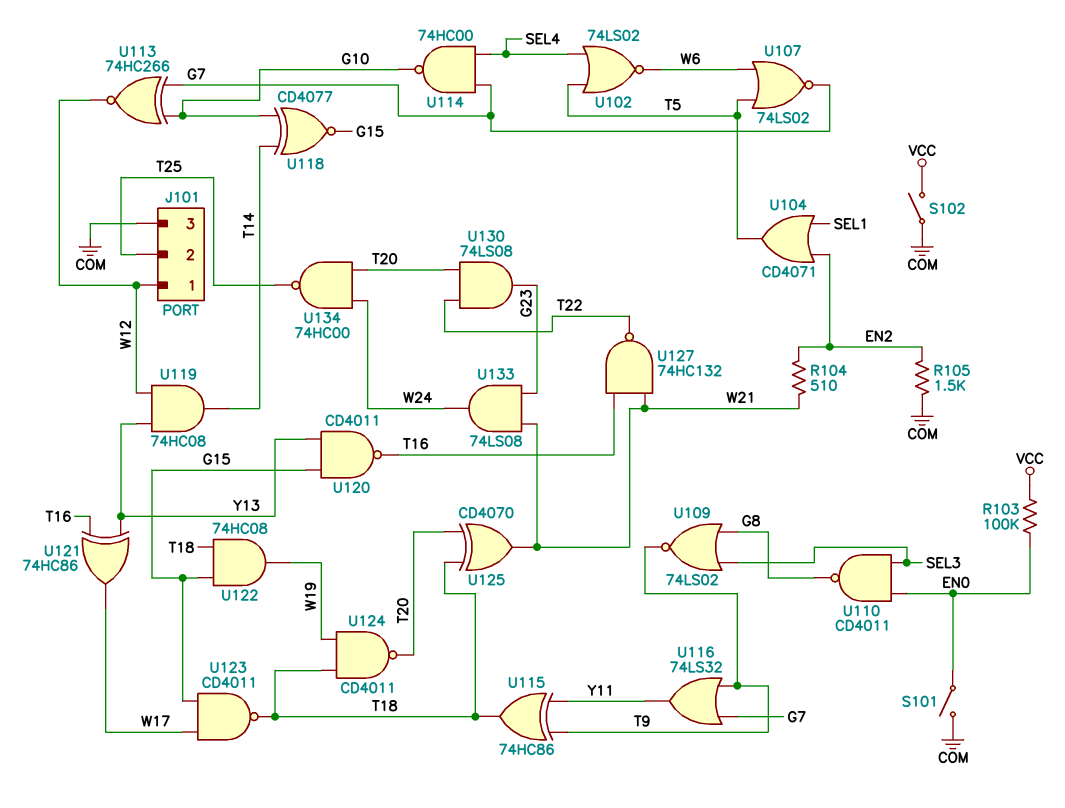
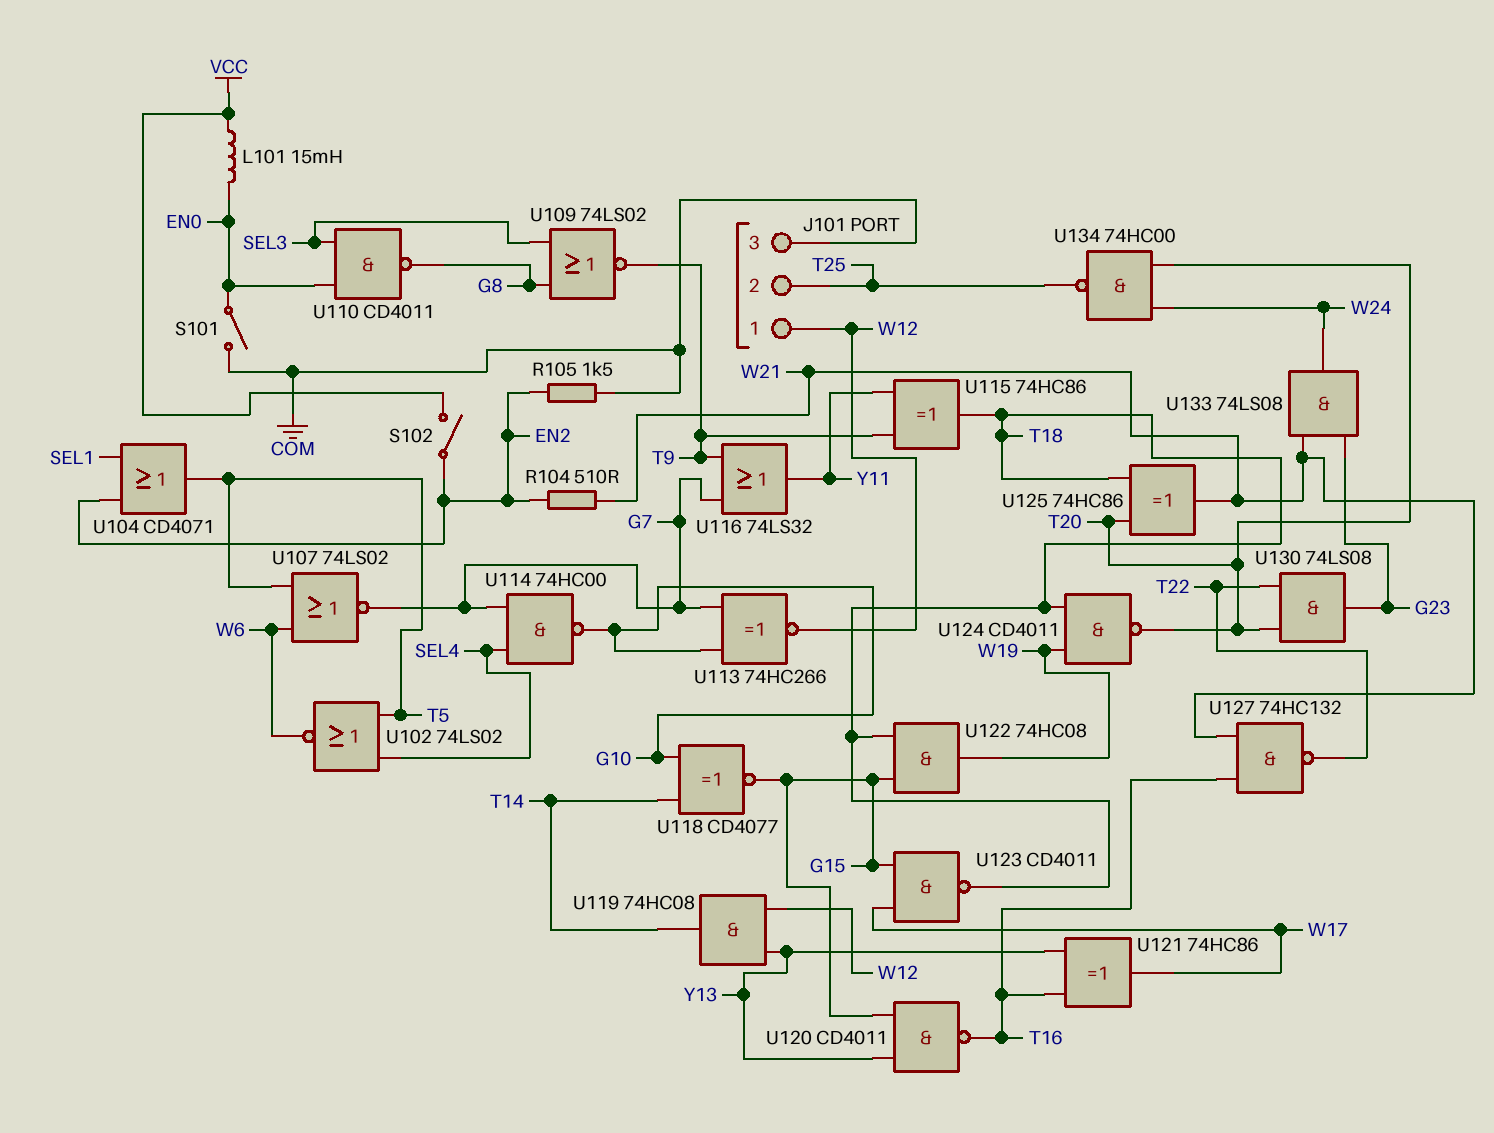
L101: none -> 15mH (EN0, VCC)
R103: 100k (EN0, VCC) -> none
S102: switch (COM, VCC) -> switch (EN2, VCC)
U125: XOR CD4070 (in T18, in T20, out W21) -> XOR 74HC86 (in T18, in T20, out W21)

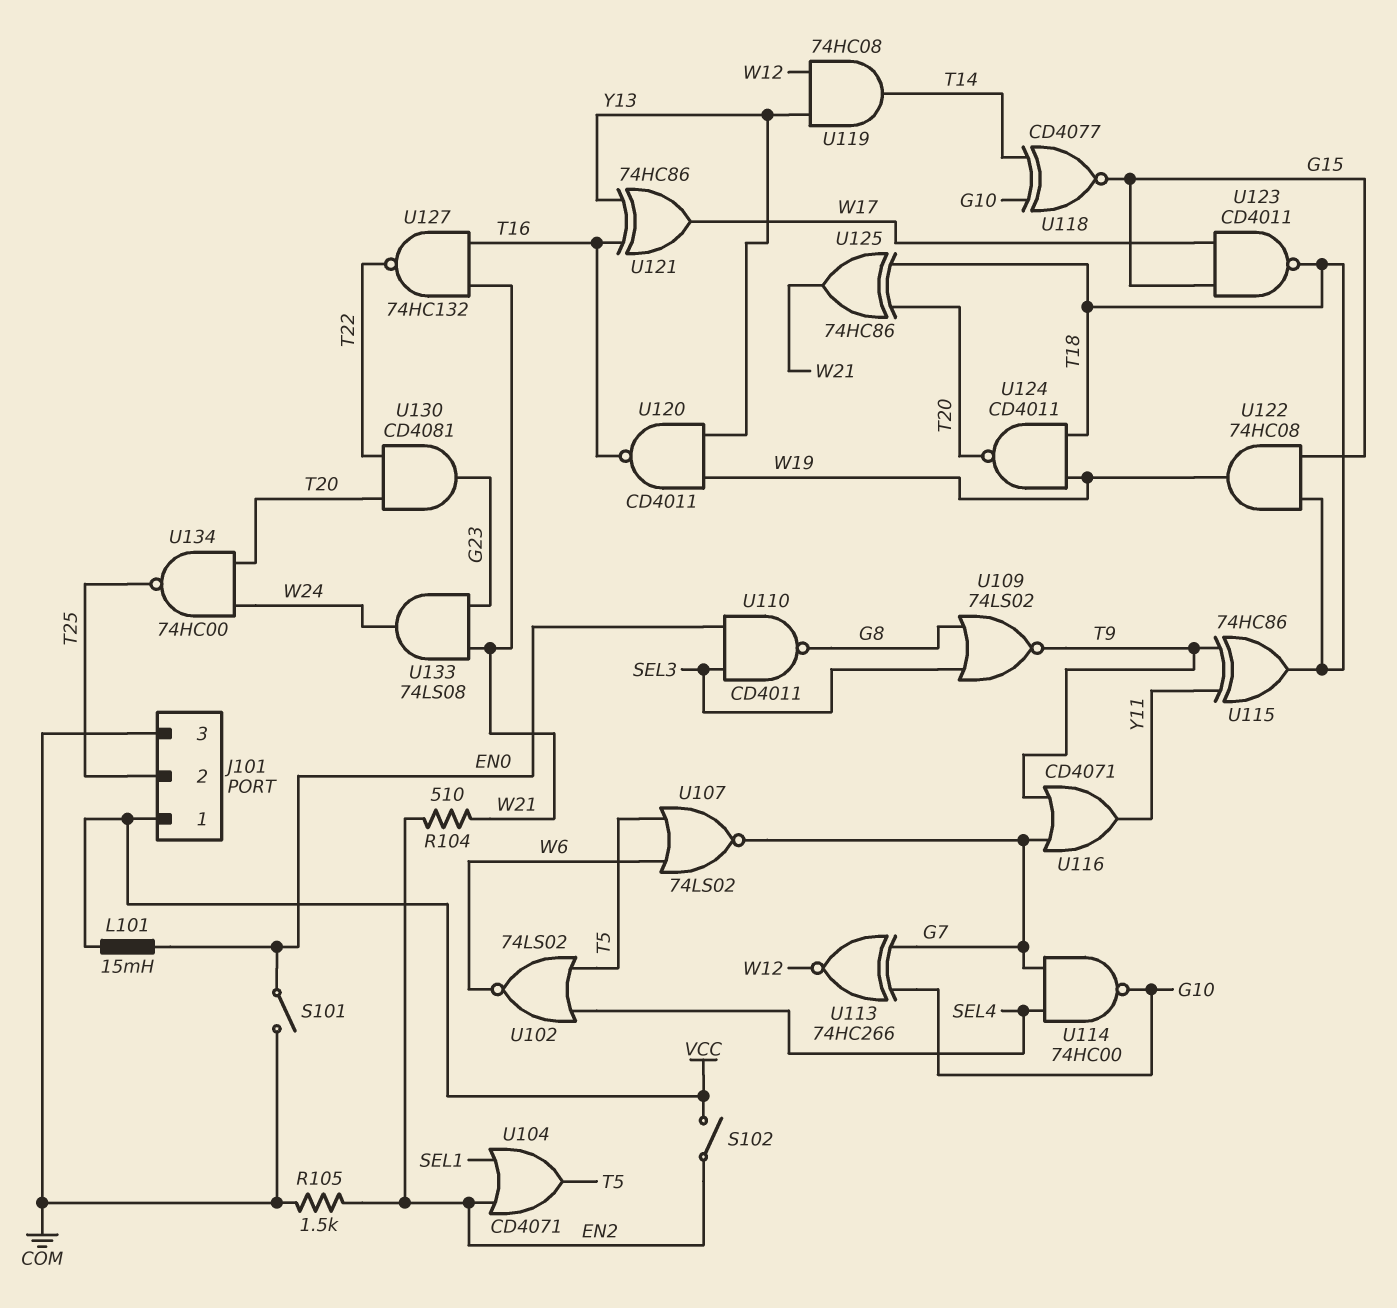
J101 pin 1: W12 -> VCC
U116: OR 74LS32 (in G7, in T9, out Y11) -> OR CD4071 (in G7, in T9, out Y11)
U120: NAND CD4011 (in G15, in Y13, out T16) -> NAND CD4011 (in W19, in Y13, out T16)
U130: AND 74LS08 (in T20, in T22, out G23) -> AND CD4081 (in T20, in T22, out G23)

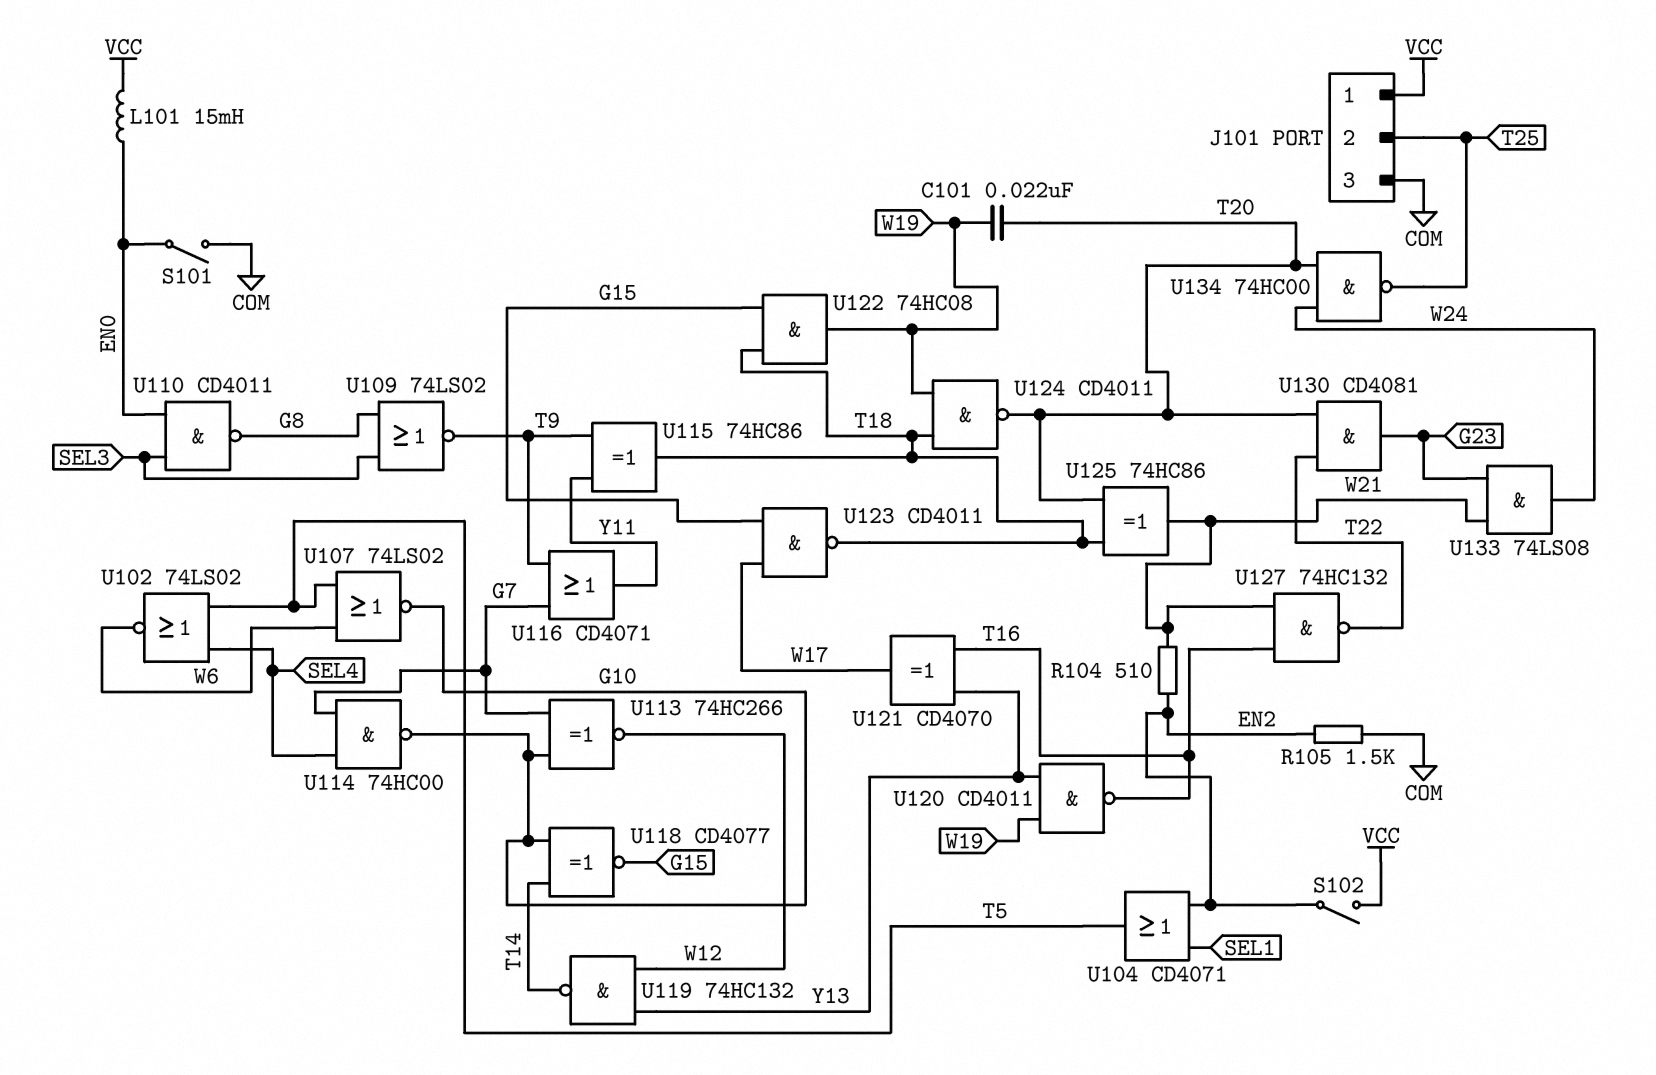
C101: none -> 22nF (T20, W19)
U107: NOR 74LS02 (in T5, in W6, out G7) -> NOR 74LS02 (in T5, in W6, out G10)
U119: AND 74HC08 (in W12, in Y13, out T14) -> NAND 74HC132 (in W12, in Y13, out T14)
U121: XOR 74HC86 (in T16, in Y13, out W17) -> XOR CD4070 (in T16, in Y13, out W17)

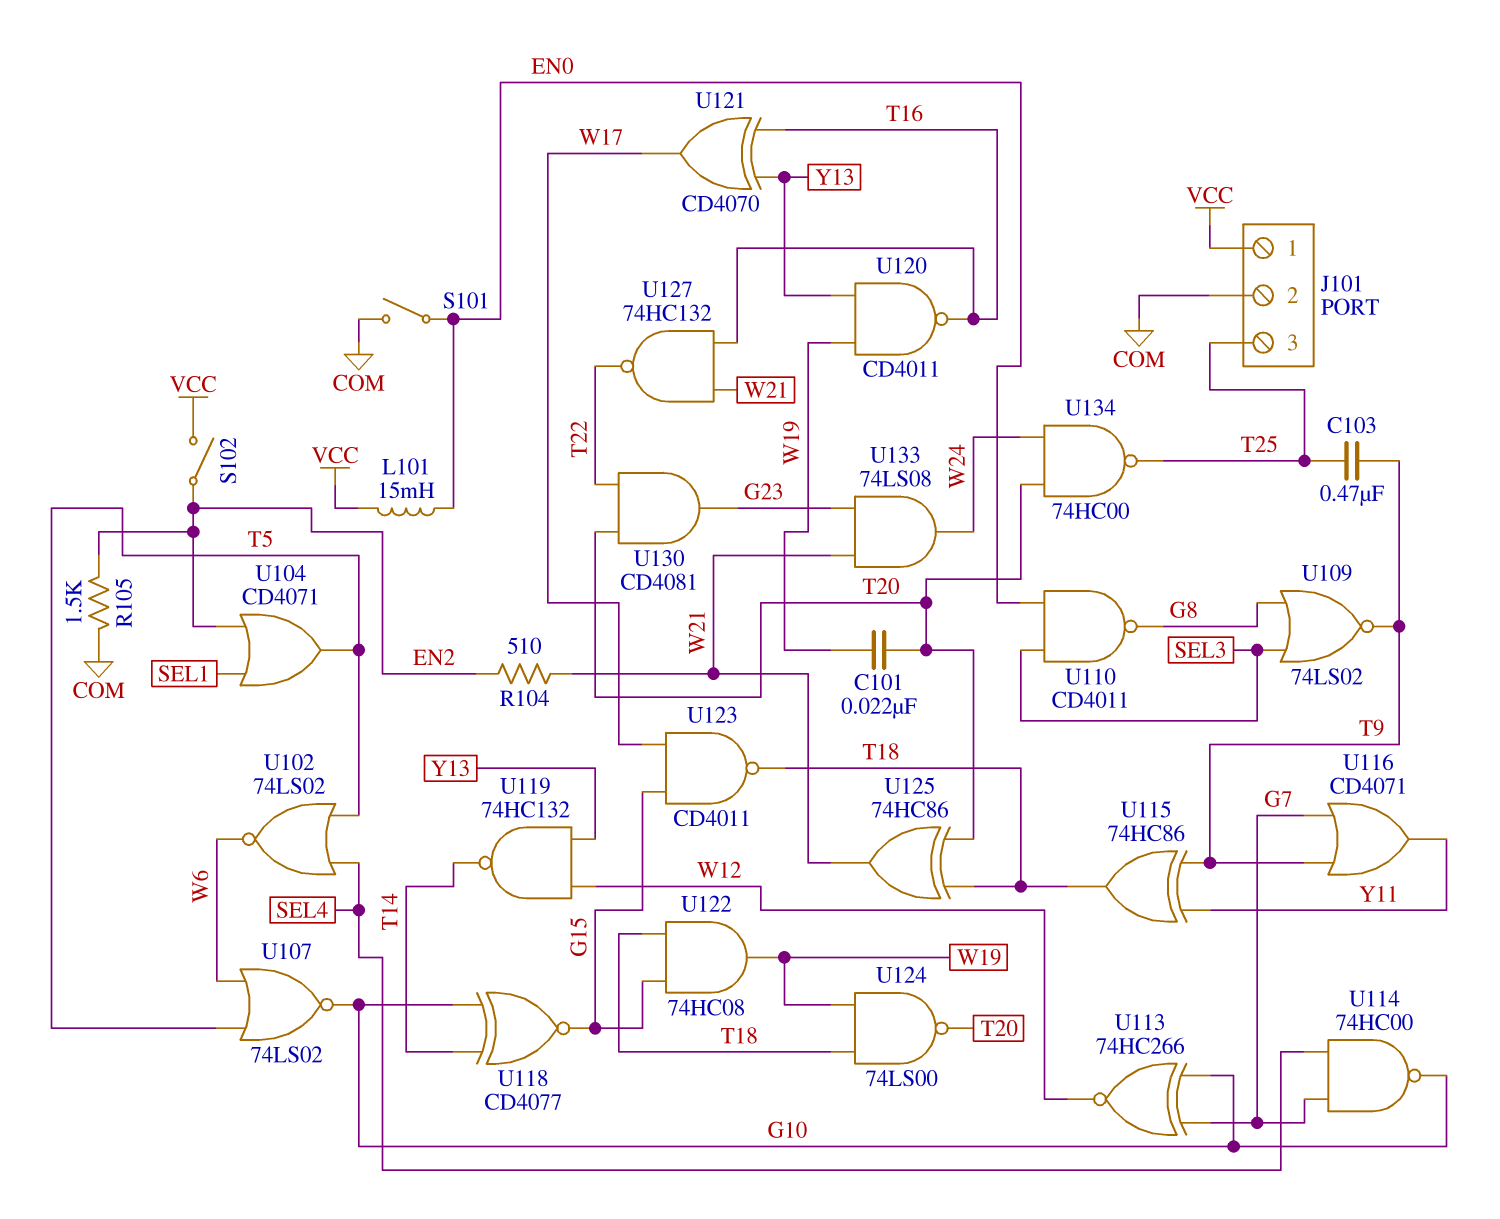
C103: none -> 470nF (T9, T25)
J101 pin 2: T25 -> COM
J101 pin 3: COM -> T25
U124: NAND CD4011 (in T18, in W19, out T20) -> NAND 74LS00 (in T18, in W19, out T20)

